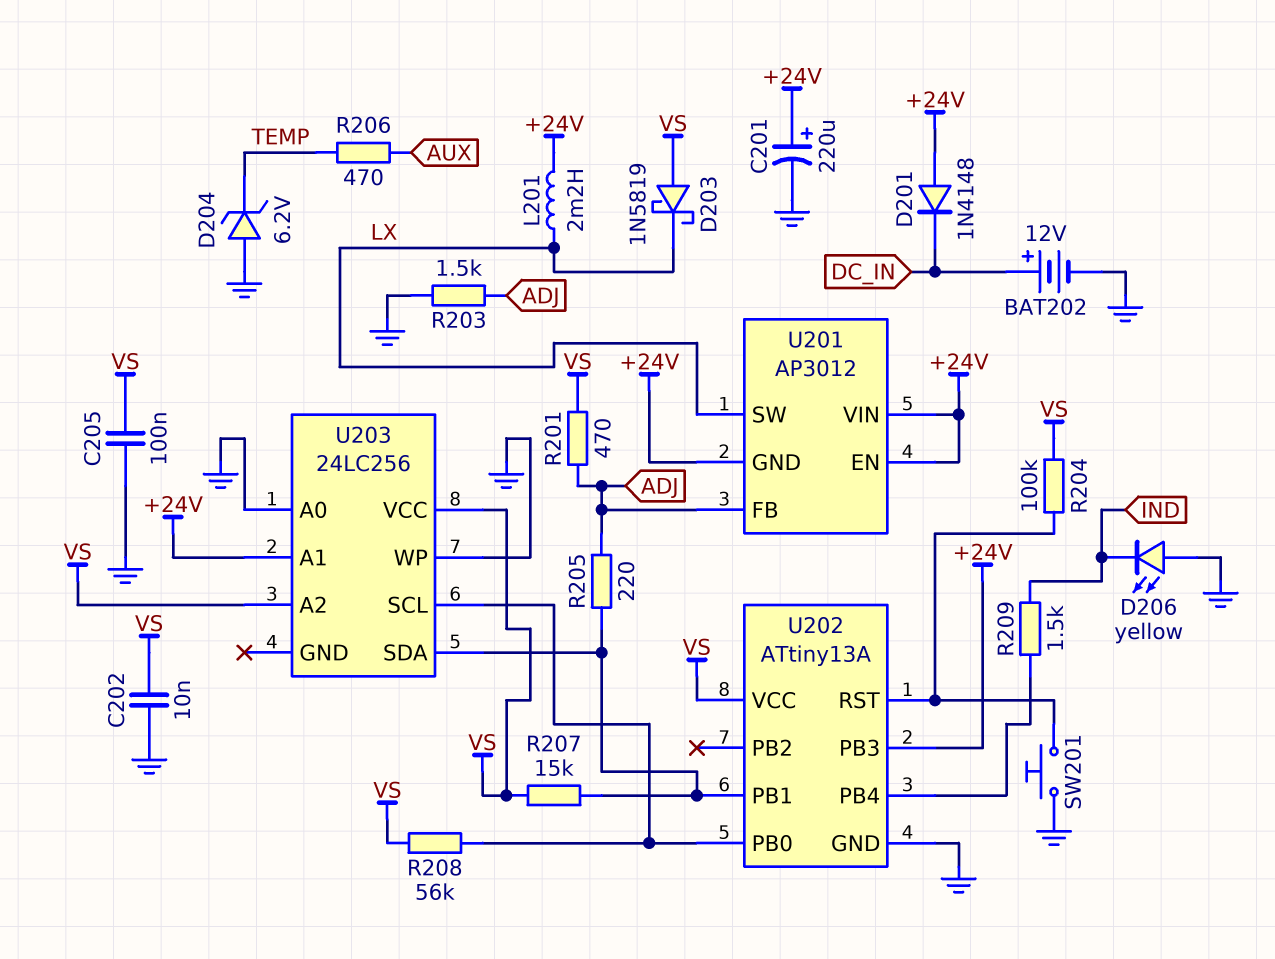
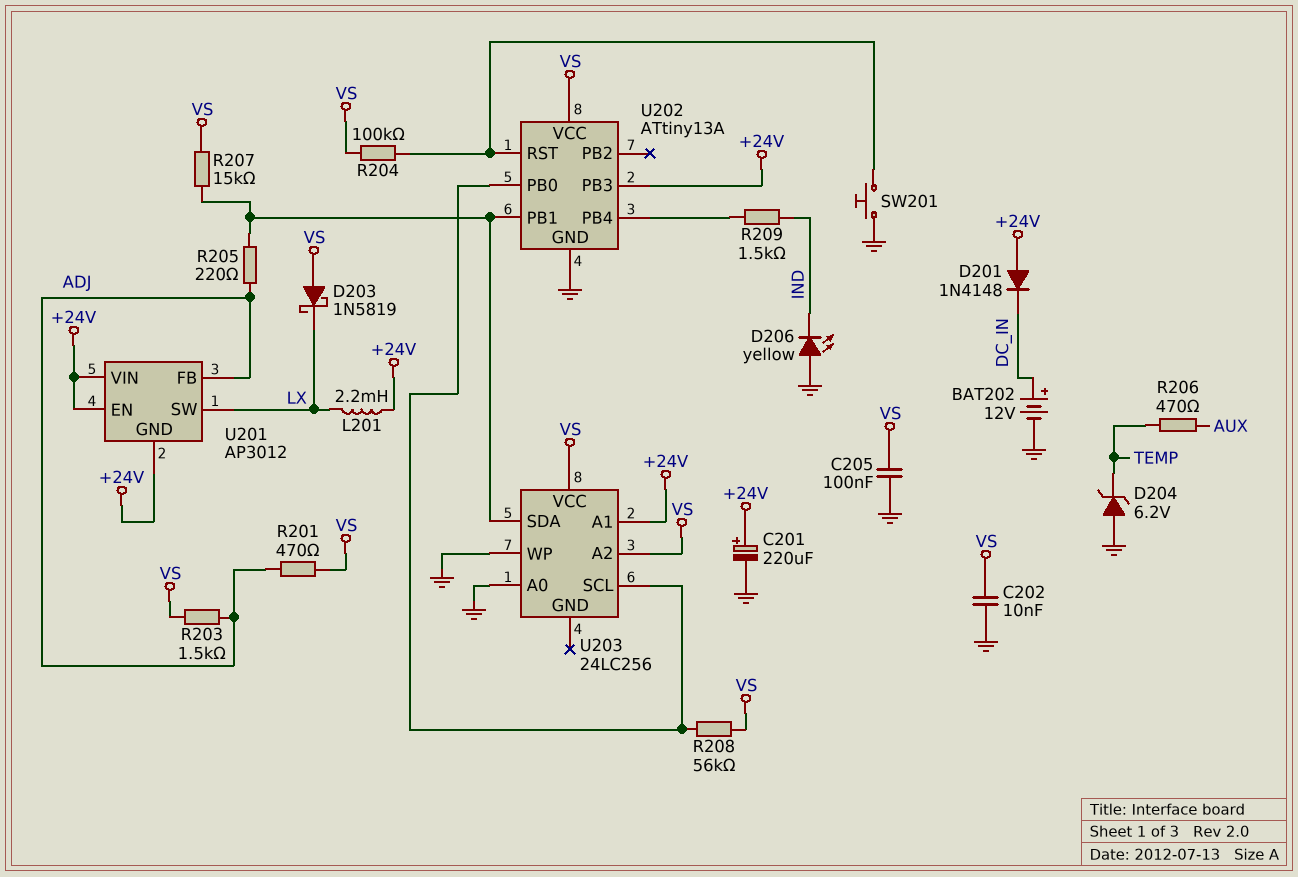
R203: 1.5k (ADJ, GND) -> 1.5k (ADJ, VS)

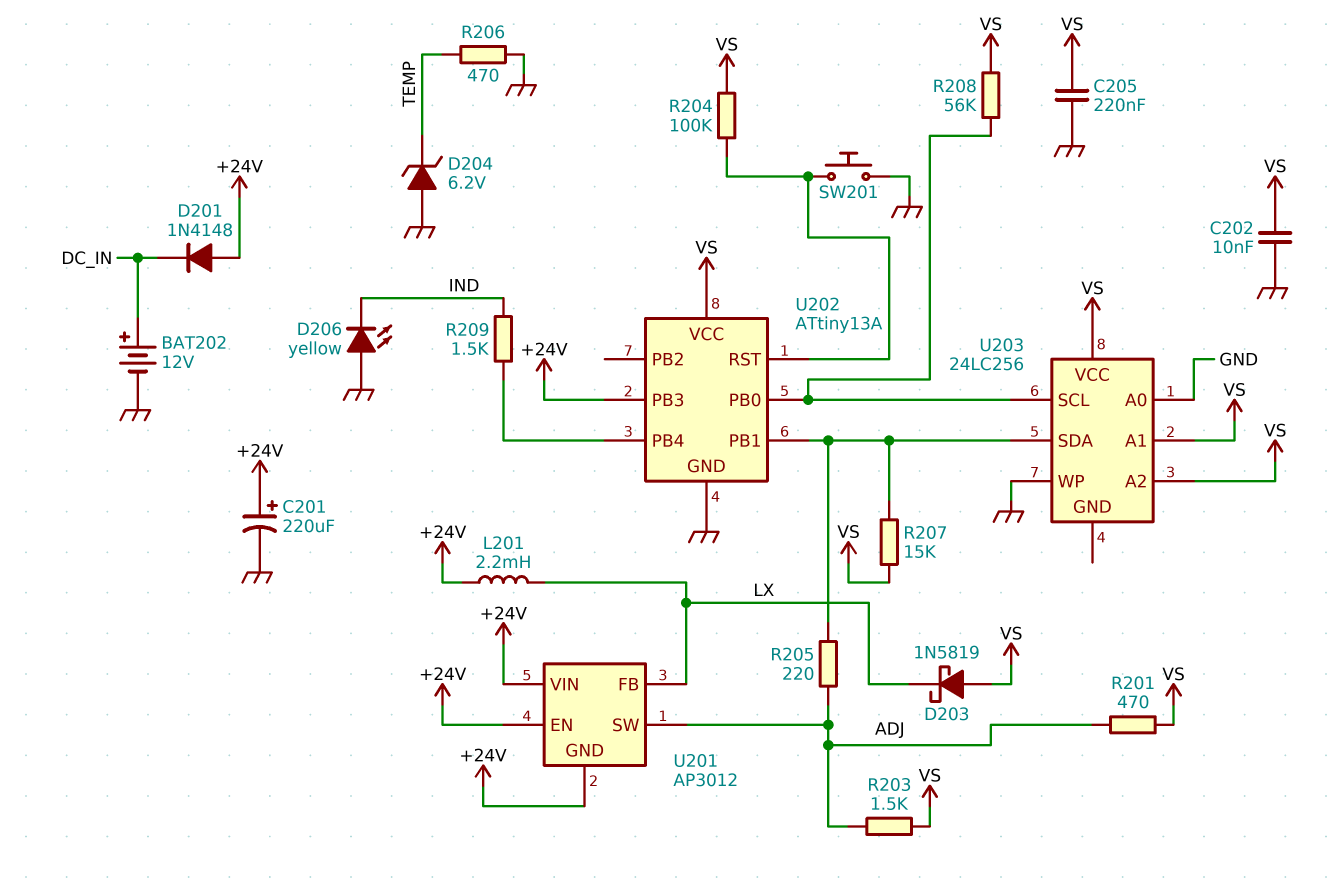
C205: 100nF (GND, VS) -> 220nF (GND, VS)
R206: 470 (AUX, TEMP) -> 470 (GND, TEMP)
U201 pin FB: ADJ -> LX
U201 pin SW: LX -> ADJ
U203 pin A1: +24V -> VS

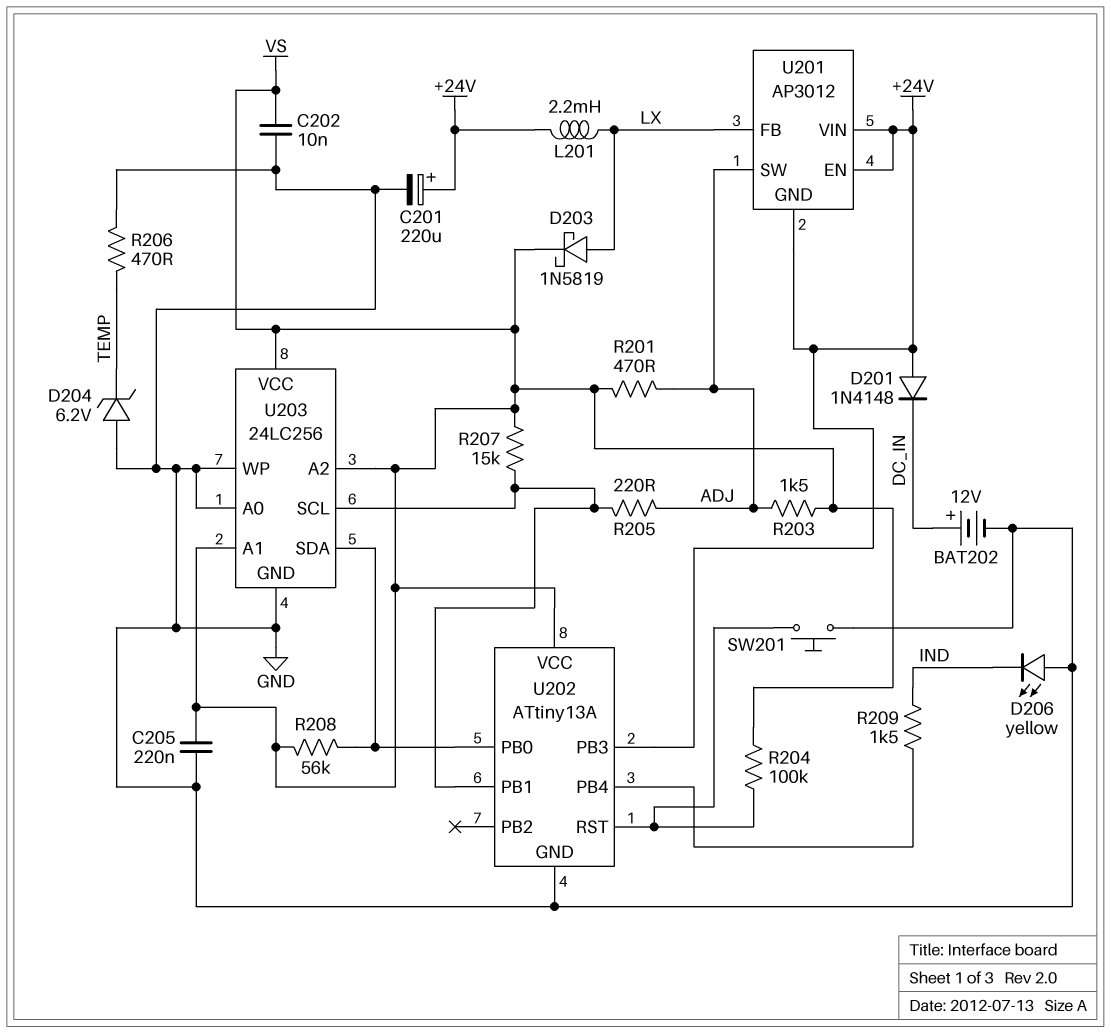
D203: schottky 1N5819 (A VS, K LX) -> schottky 1N5819 (A LX, K VS)
U203 pin GND: none -> GND
U203 pin SCL: U202/PB0 -> U202/PB1
U203 pin SDA: U202/PB1 -> U202/PB0

